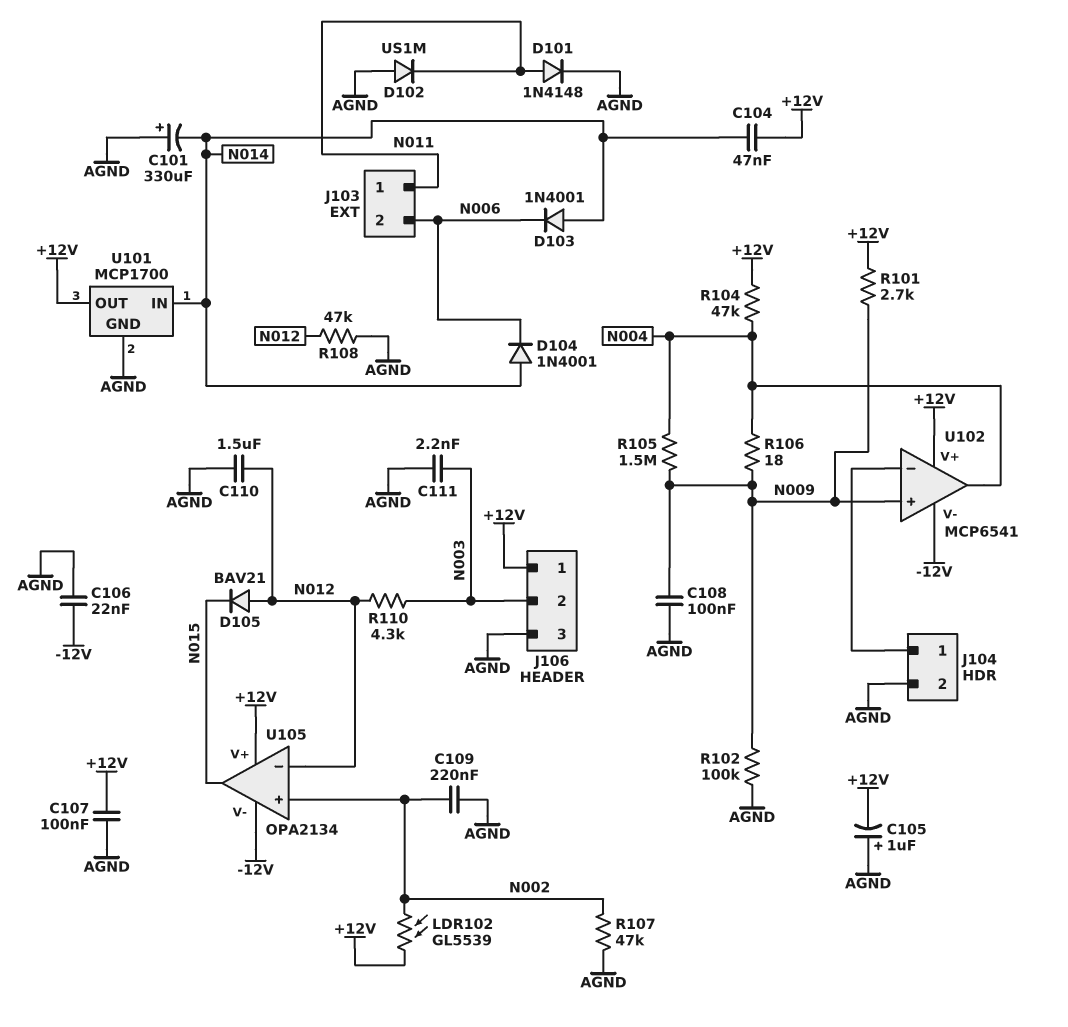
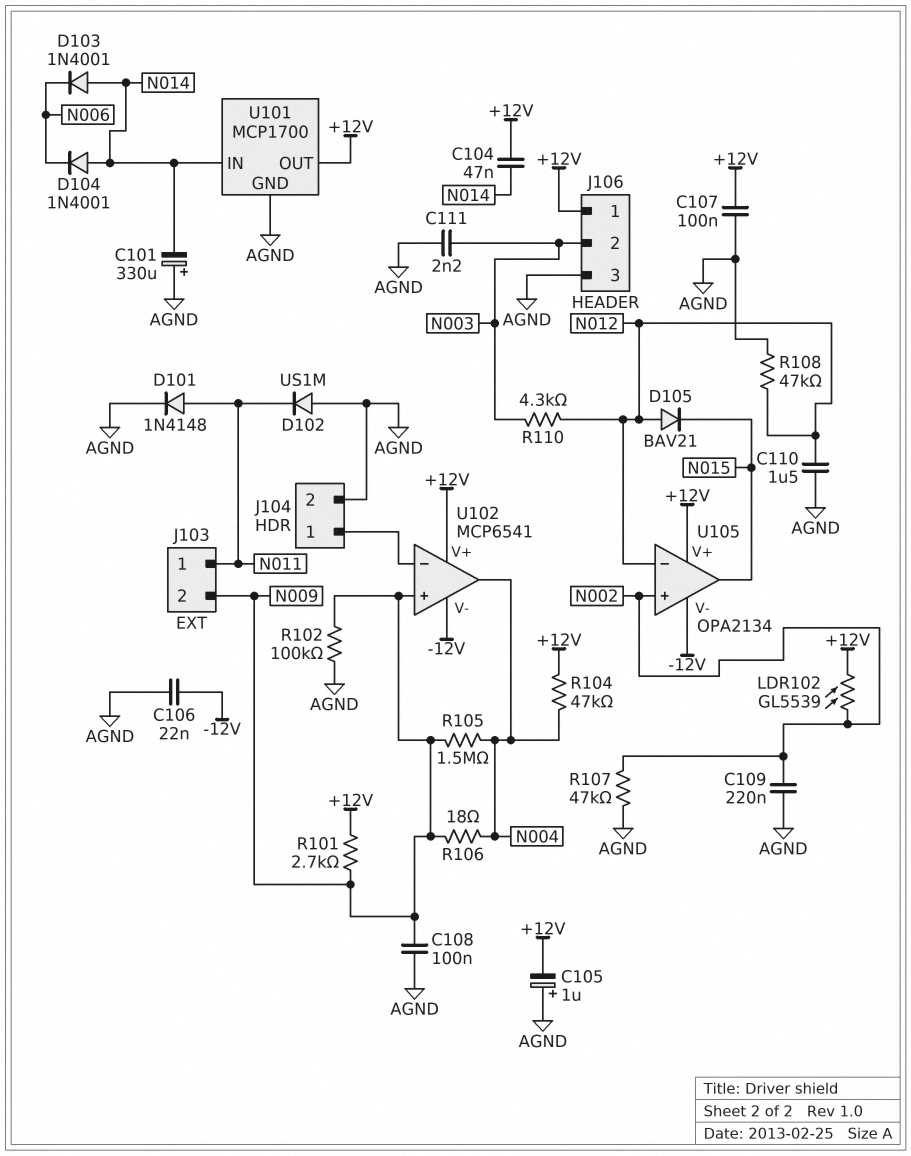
J103 pin 2: N006 -> N009

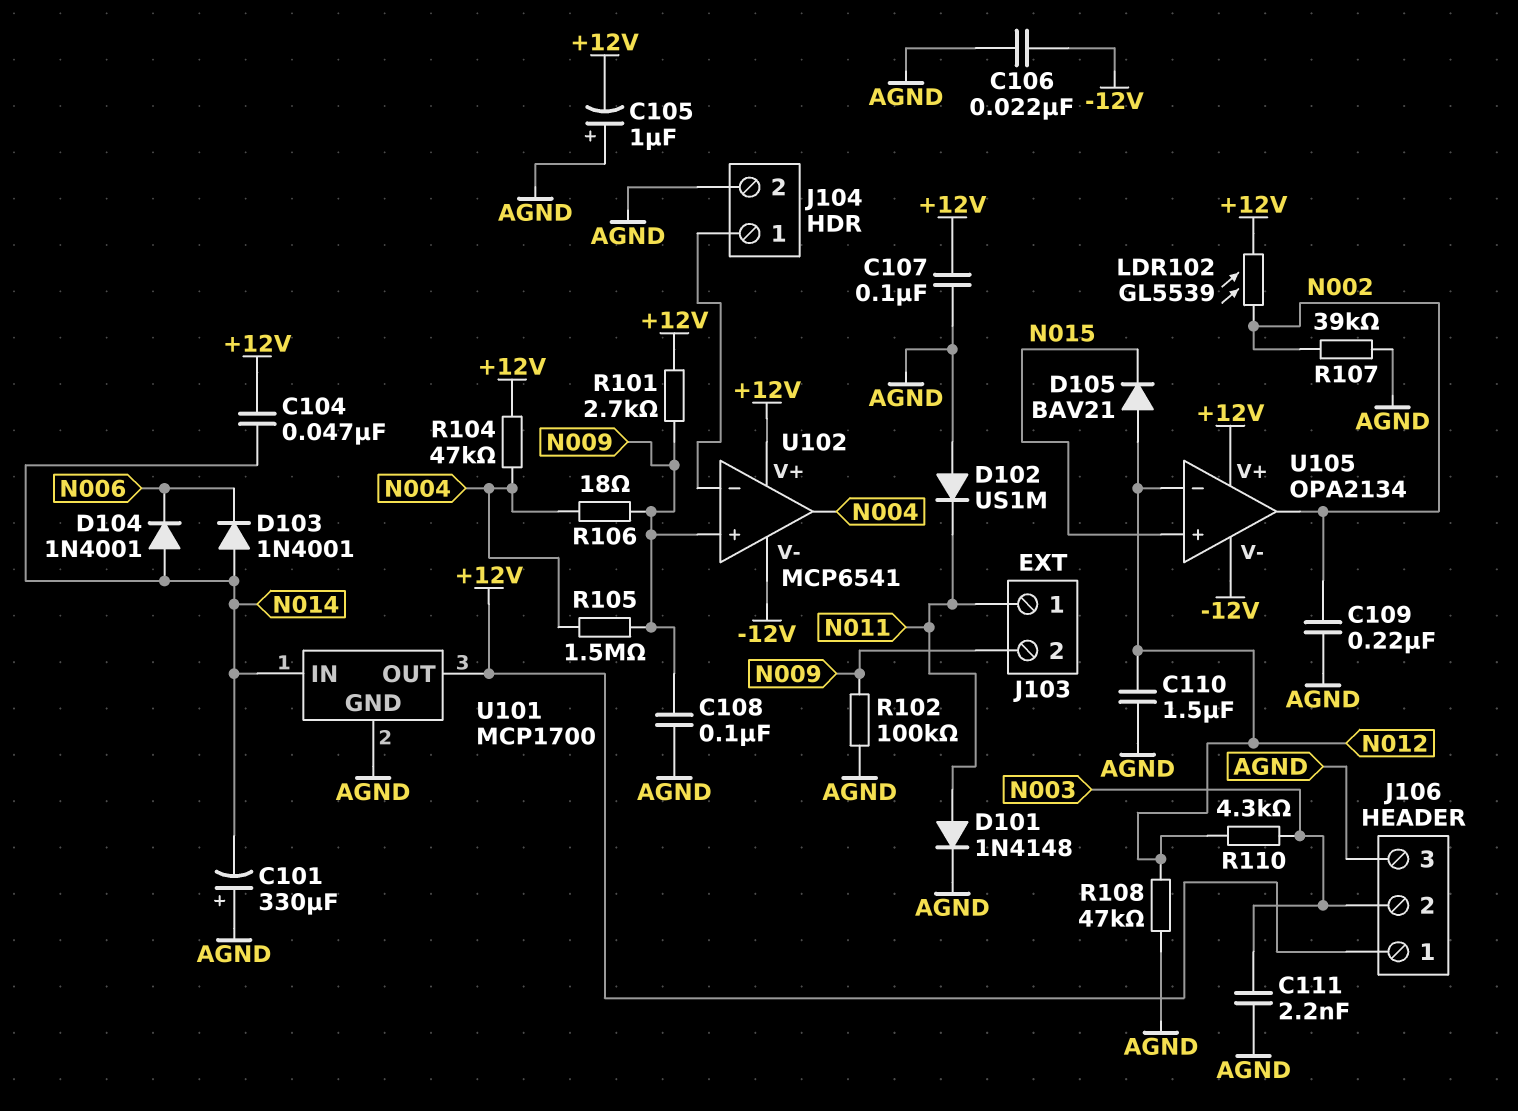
R107: 47k (AGND, N002) -> 39k (AGND, N002)
U105 pin in+: N002 -> N015
U105 pin out: N015 -> N002

